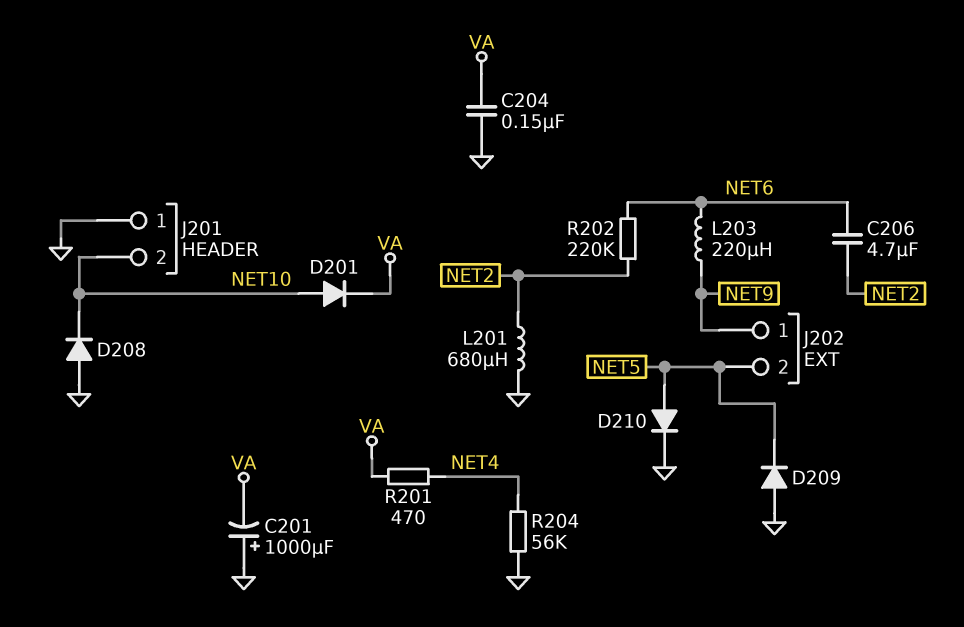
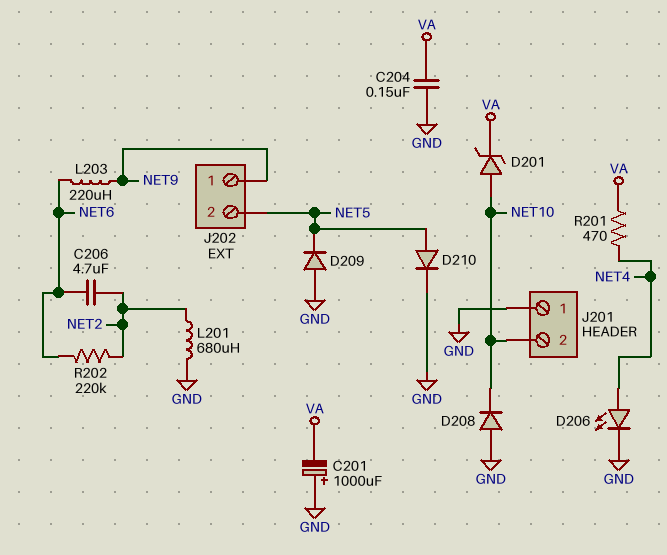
D201: diode (A NET10, K VA) -> zener (A NET10, K VA)
D206: none -> LED (A NET4, K GND)
R204: 56k (GND, NET4) -> none

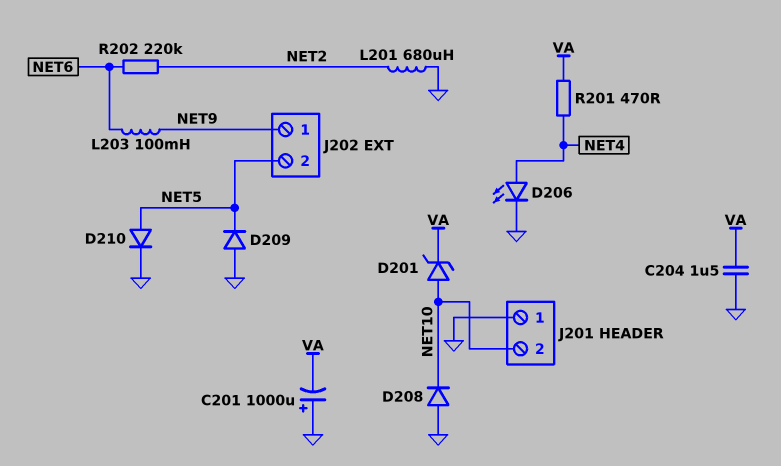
C204: 150nF (GND, VA) -> 1.5uF (GND, VA)
C206: 4.7uF (NET2, NET6) -> none
L203: 220uH (NET6, NET9) -> 100mH (NET6, NET9)

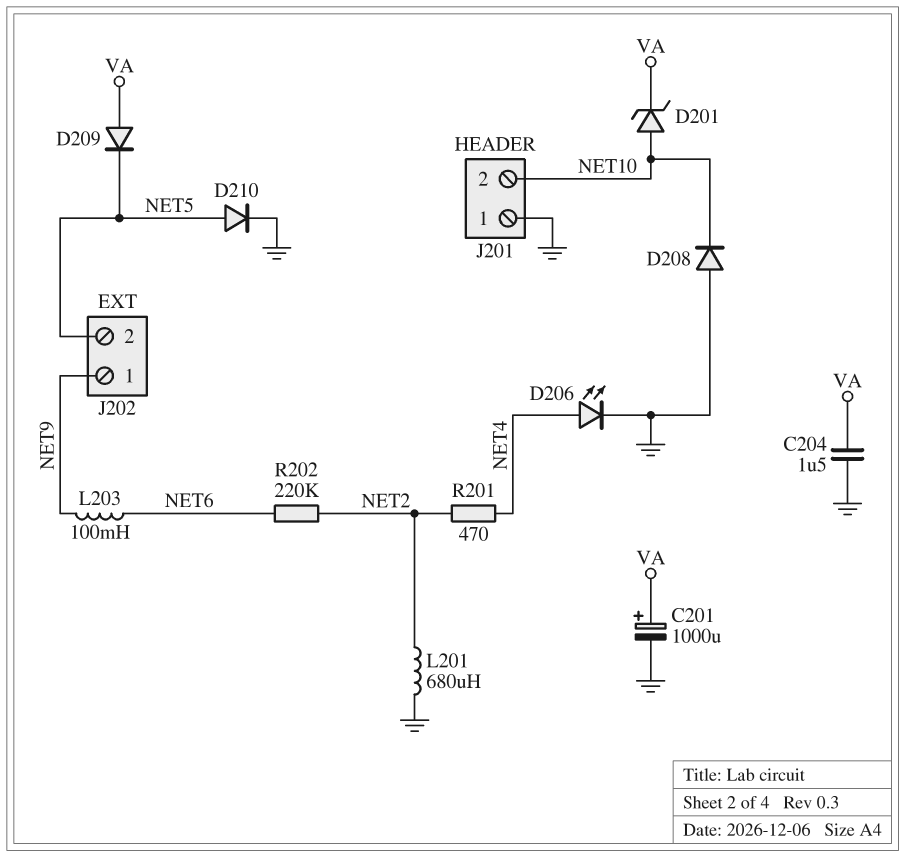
C201: 1000uF (plus GND, minus VA) -> 1000uF (plus VA, minus GND)
D209: diode (A GND, K NET5) -> diode (A VA, K NET5)
R201: 470 (NET4, VA) -> 470 (NET2, NET4)

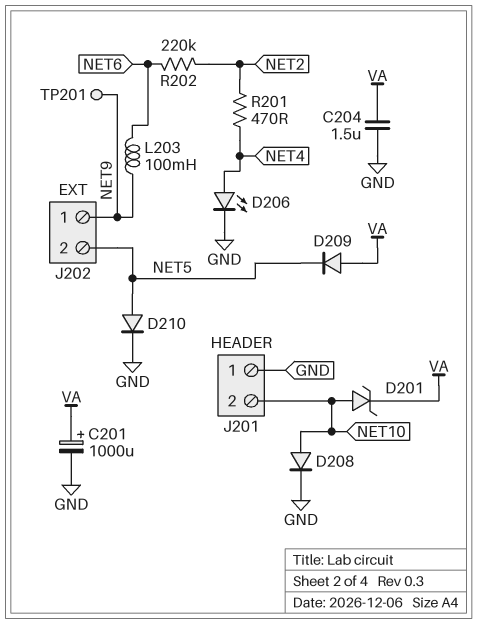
D208: diode (A GND, K NET10) -> diode (A NET10, K GND)
L201: 680uH (GND, NET2) -> none
TP201: none -> test point (NET9)

